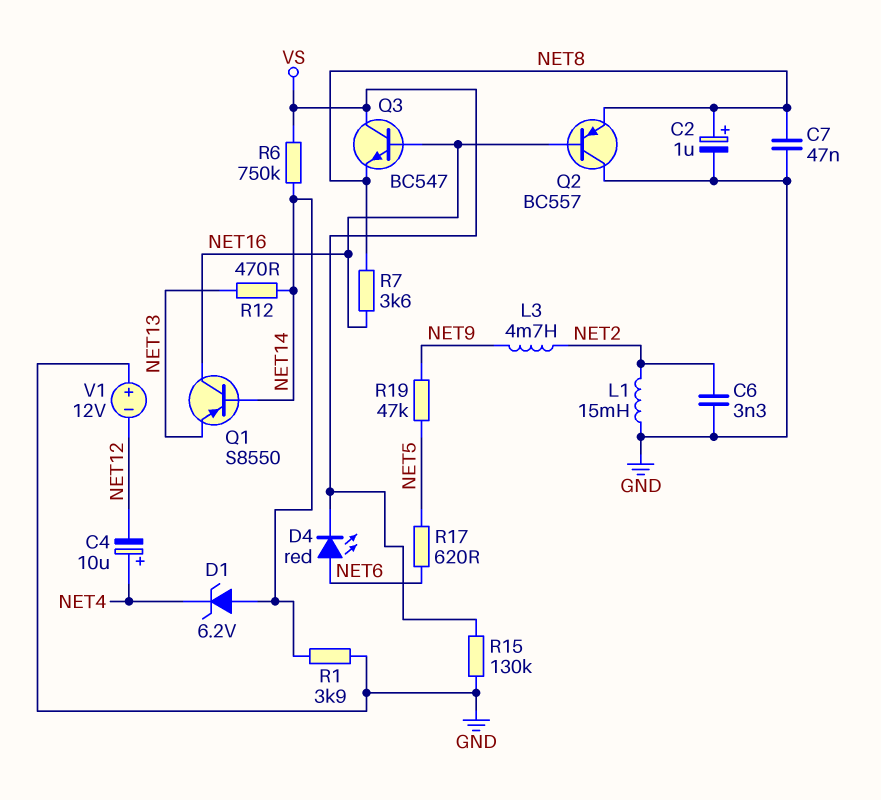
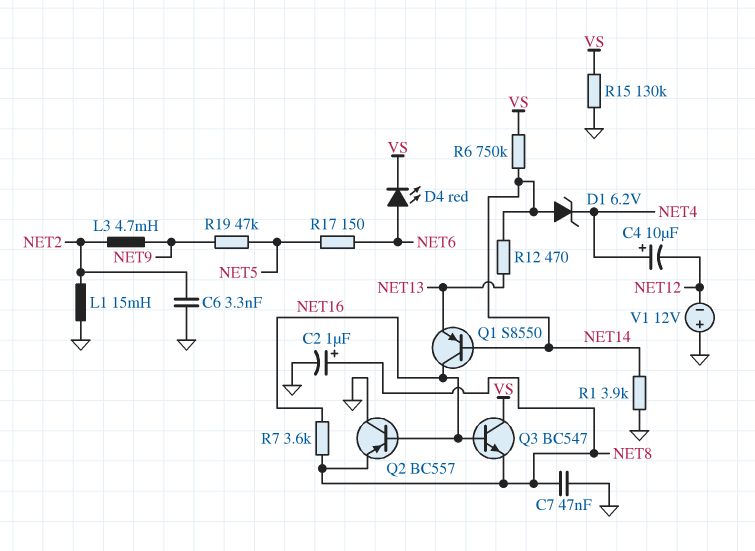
R17: 620 (NET5, NET6) -> 150 (NET5, NET6)

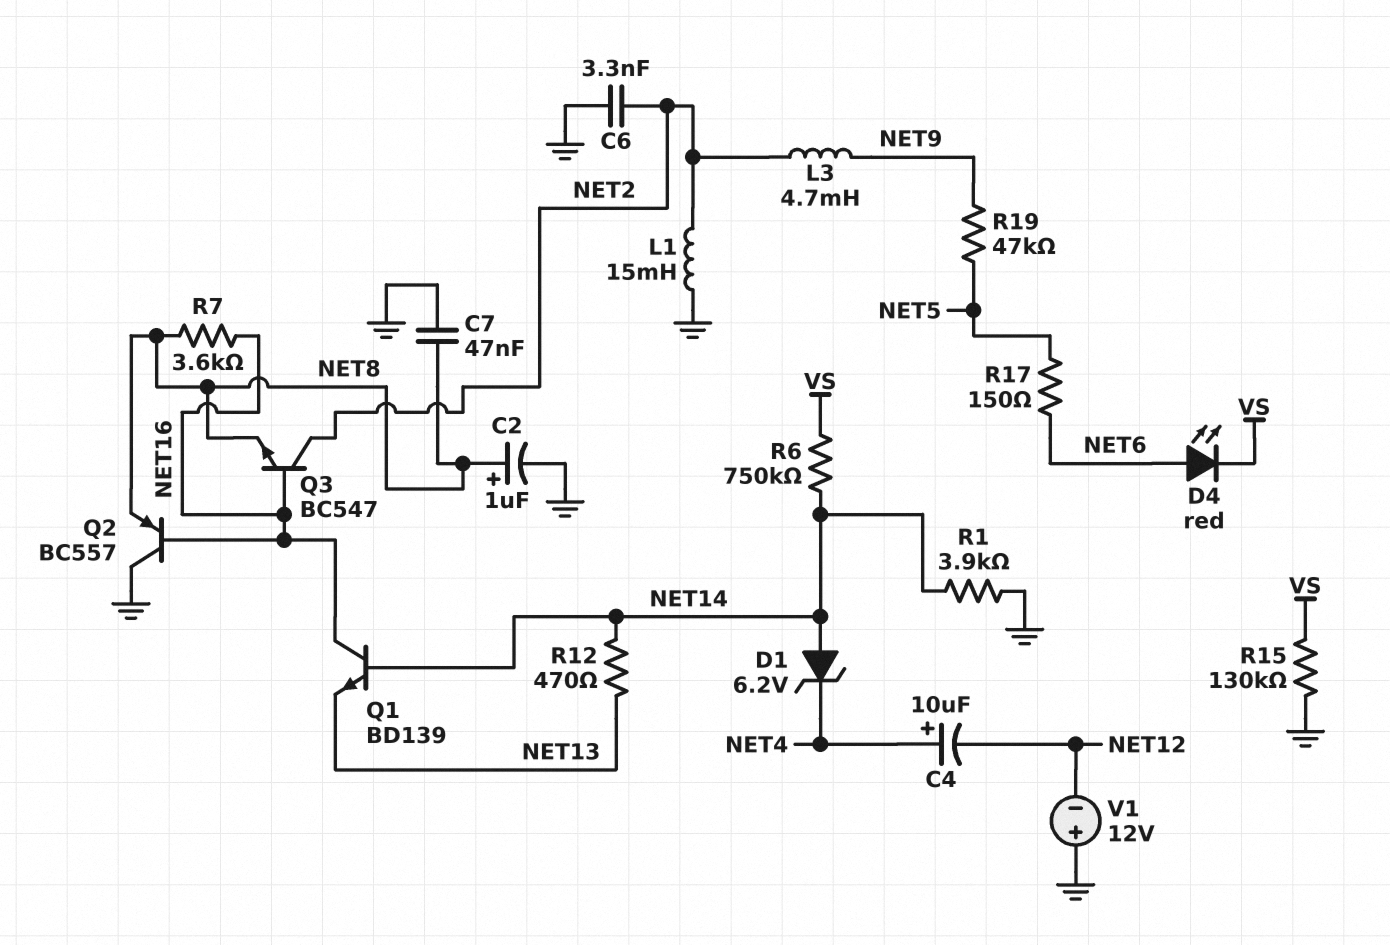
Q1: PNP S8550 (B NET14, C NET16, E NET13) -> NPN BD139 (B NET14, C NET16, E NET13)
Q3: NPN BC547 (B NET16, C VS, E NET8) -> NPN BC547 (B NET16, C NET2, E NET8)

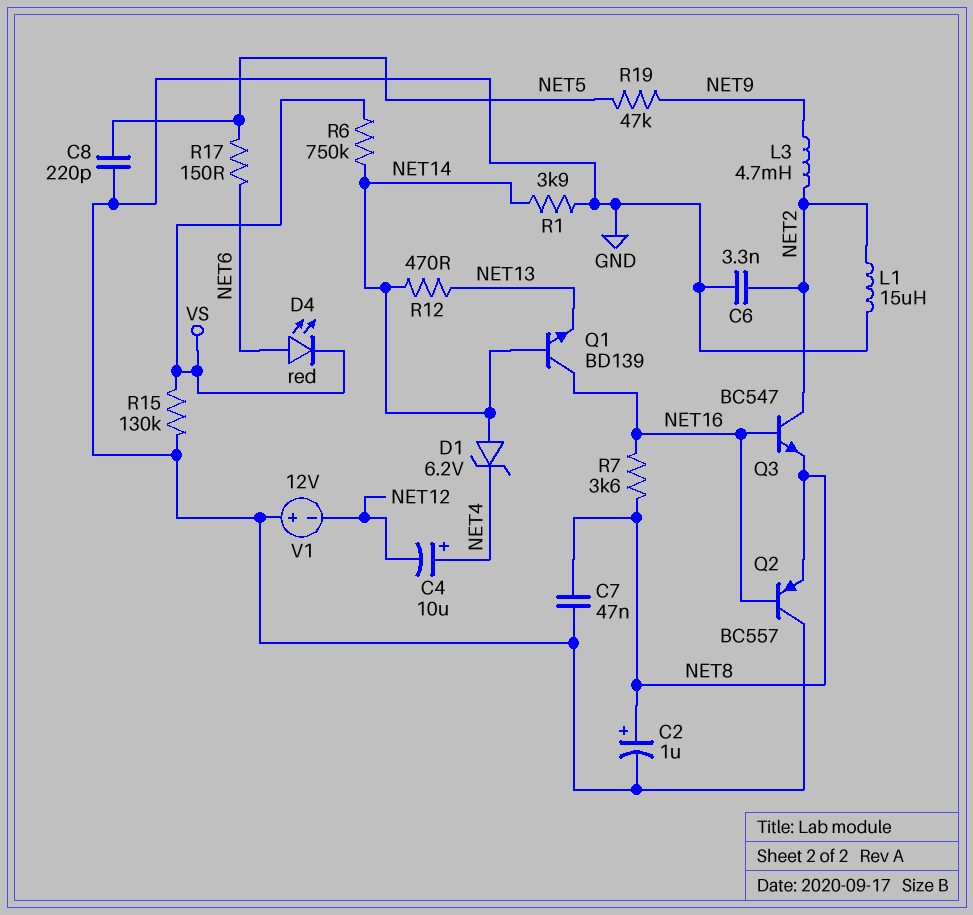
C8: none -> 220pF (GND, NET5)
L1: 15mH (GND, NET2) -> 15uH (GND, NET2)

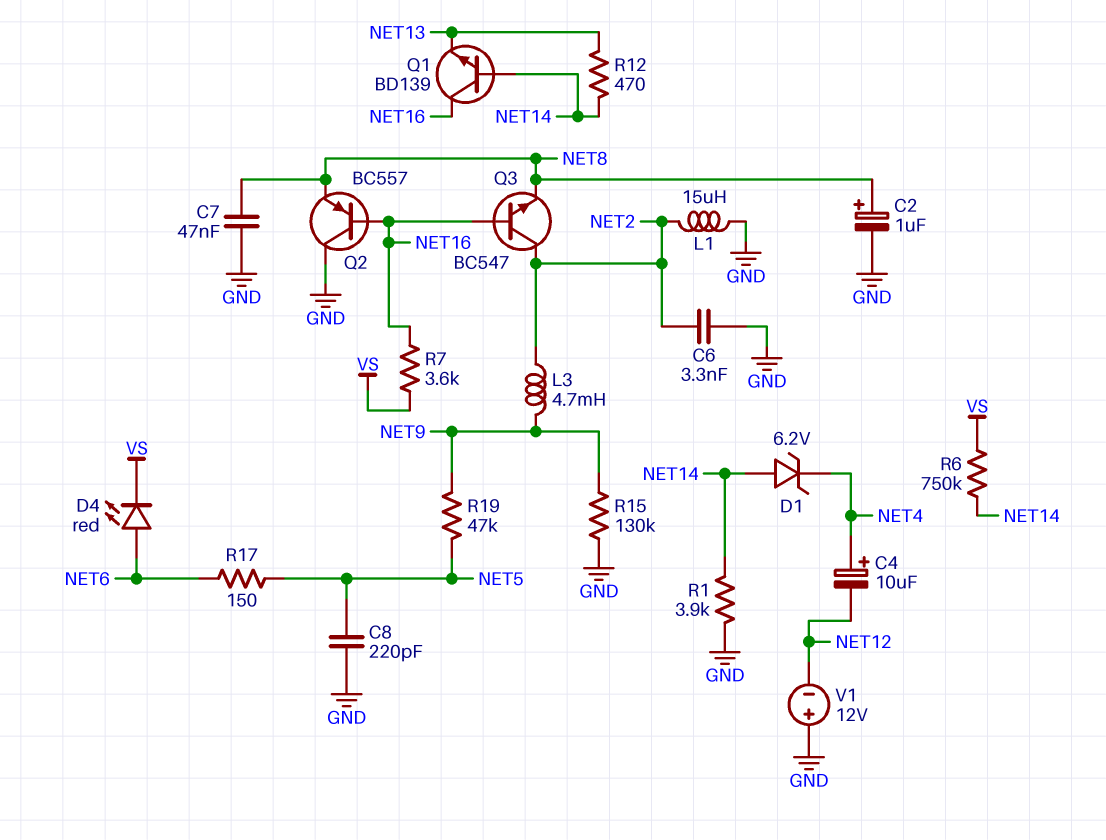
R7: 3.6k (NET8, NET16) -> 3.6k (NET16, VS)
R15: 130k (GND, VS) -> 130k (GND, NET9)

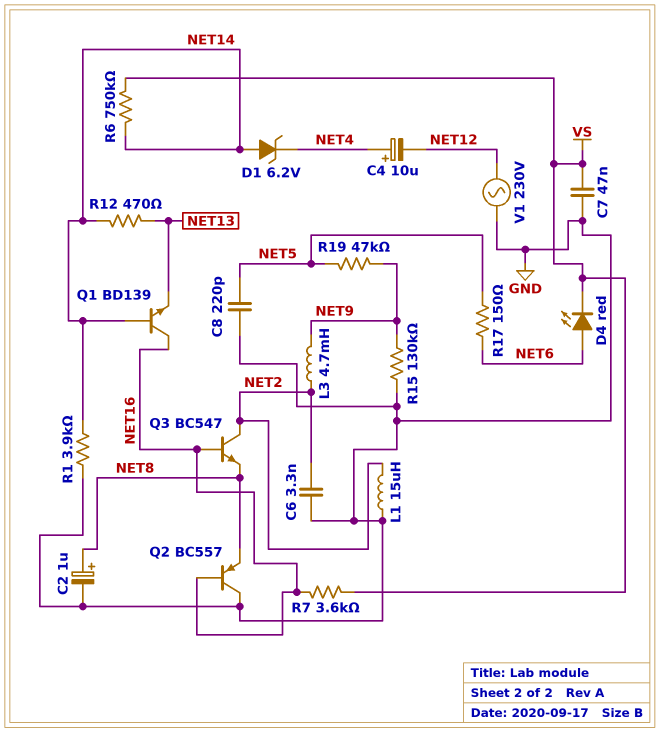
C7: 47nF (GND, NET8) -> 47nF (GND, VS)
V1: 12V (plus GND, minus NET12) -> AC 230V (GND, NET12)

